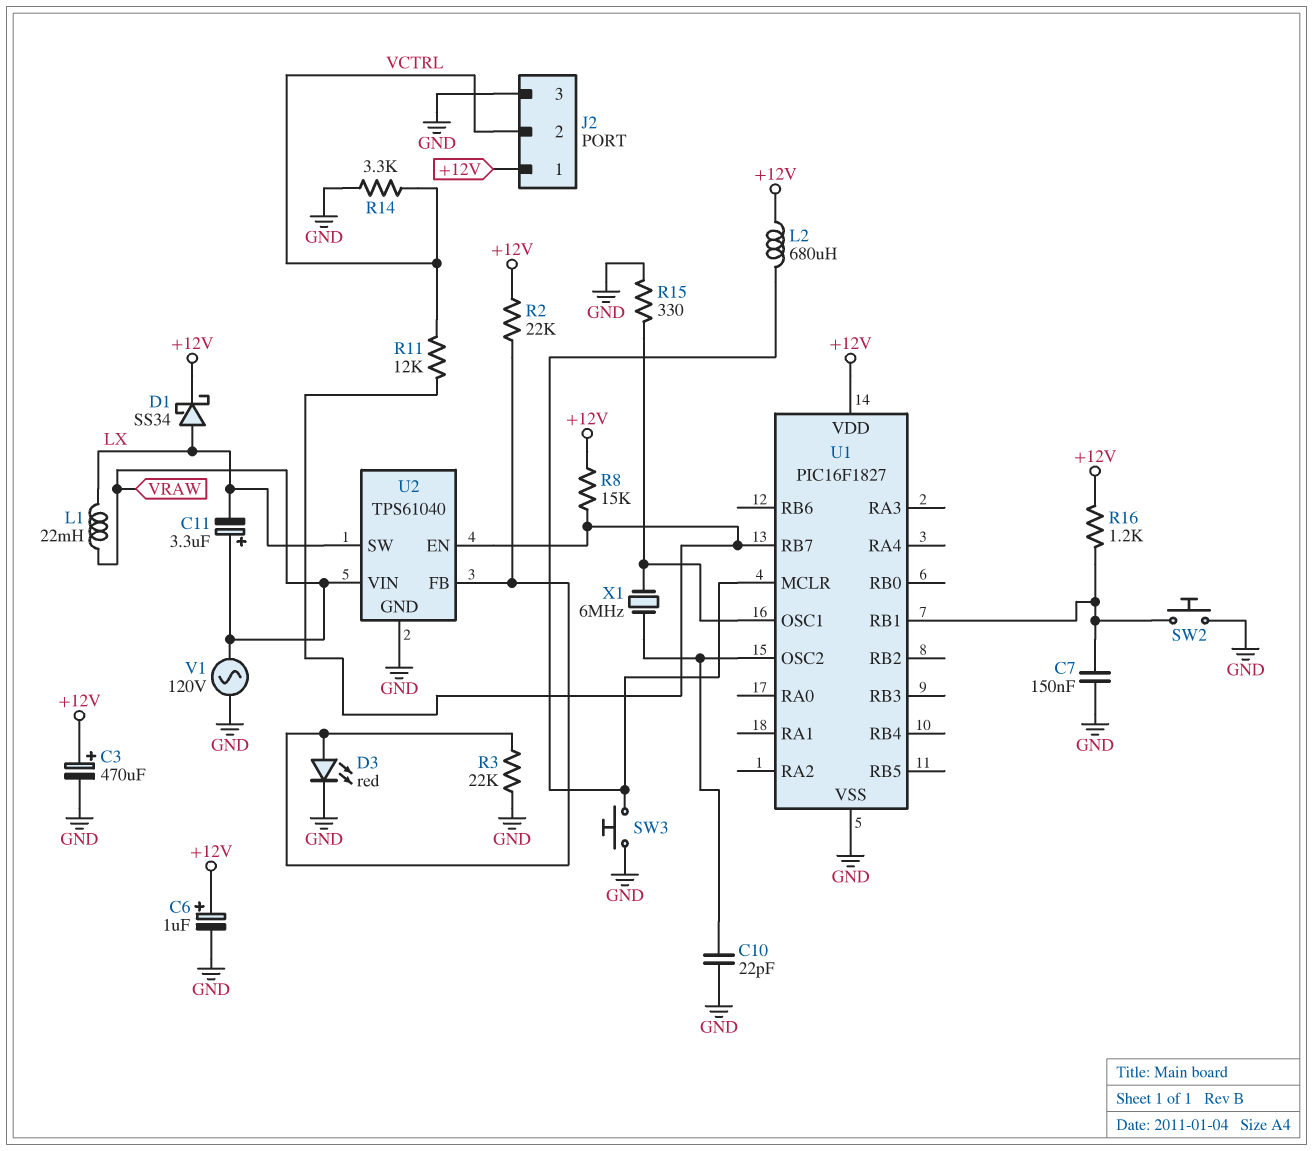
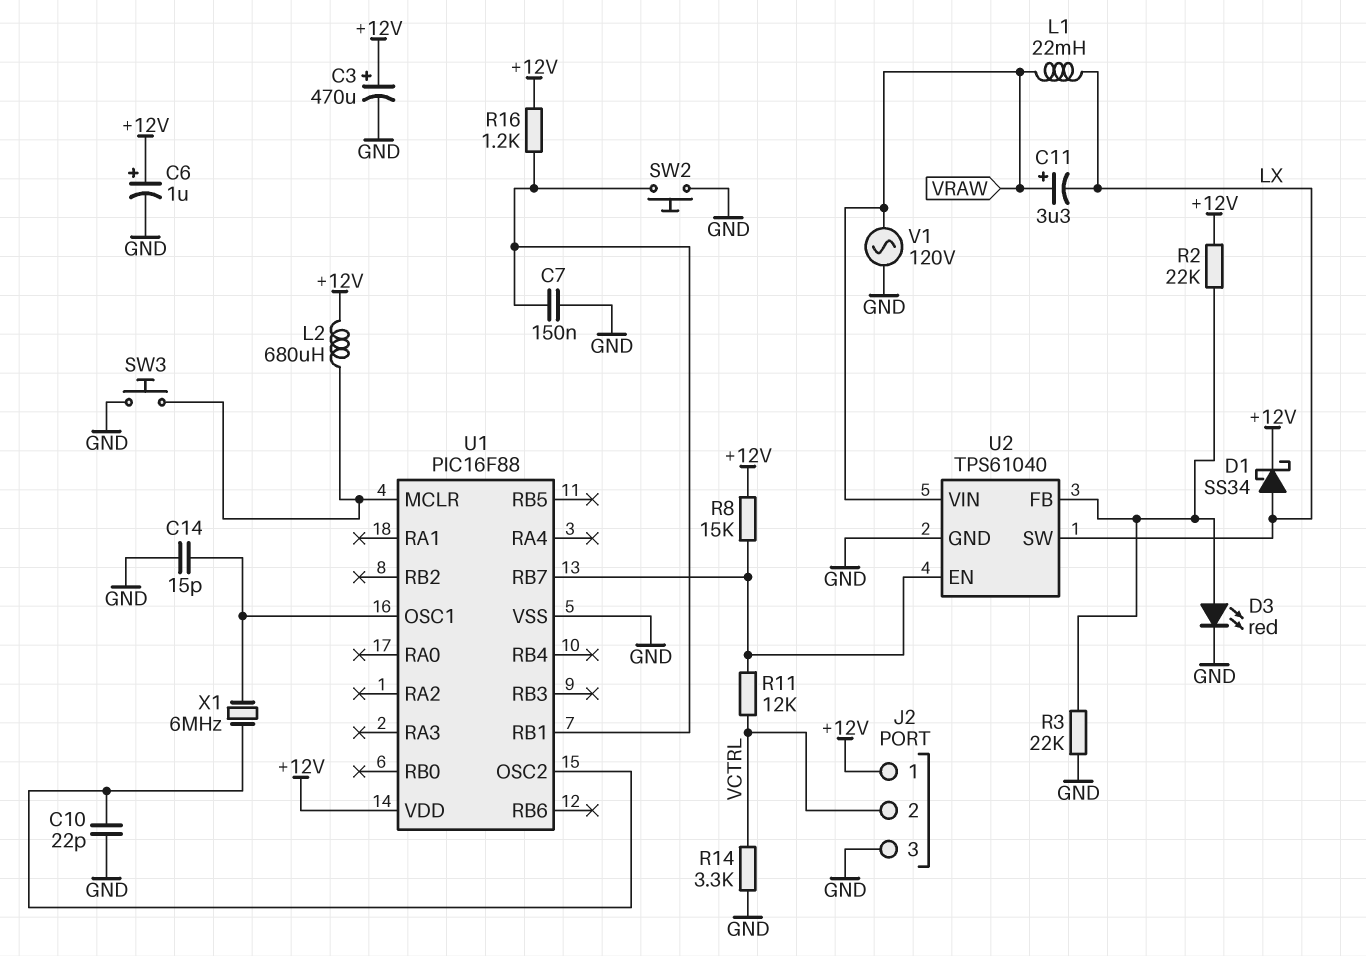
C14: none -> 15pF (GND, U1/OSC1)
R15: 330 (GND, U1/OSC1) -> none
U1: PIC16F1827 -> PIC16F88

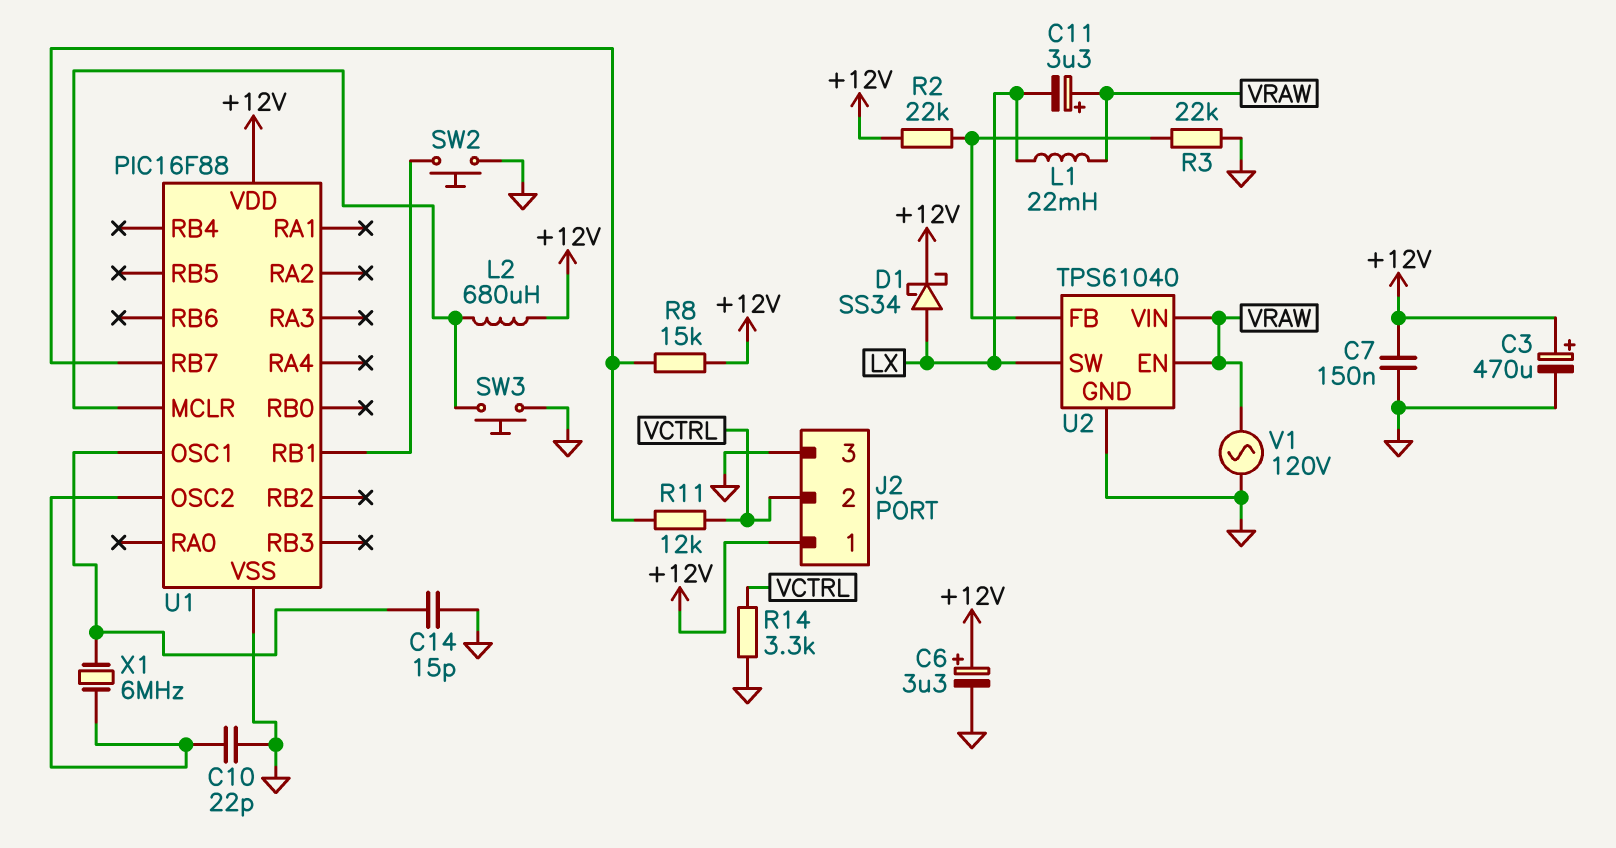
C6: 1uF (plus +12V, minus GND) -> 3.3uF (plus +12V, minus GND)
C7: 150nF (GND, U1/RB1) -> 150nF (+12V, GND)
D3: LED red (A U2/FB, K GND) -> none
R16: 1.2k (+12V, U1/RB1) -> none
U2 pin EN: U1/RB7 -> VRAW

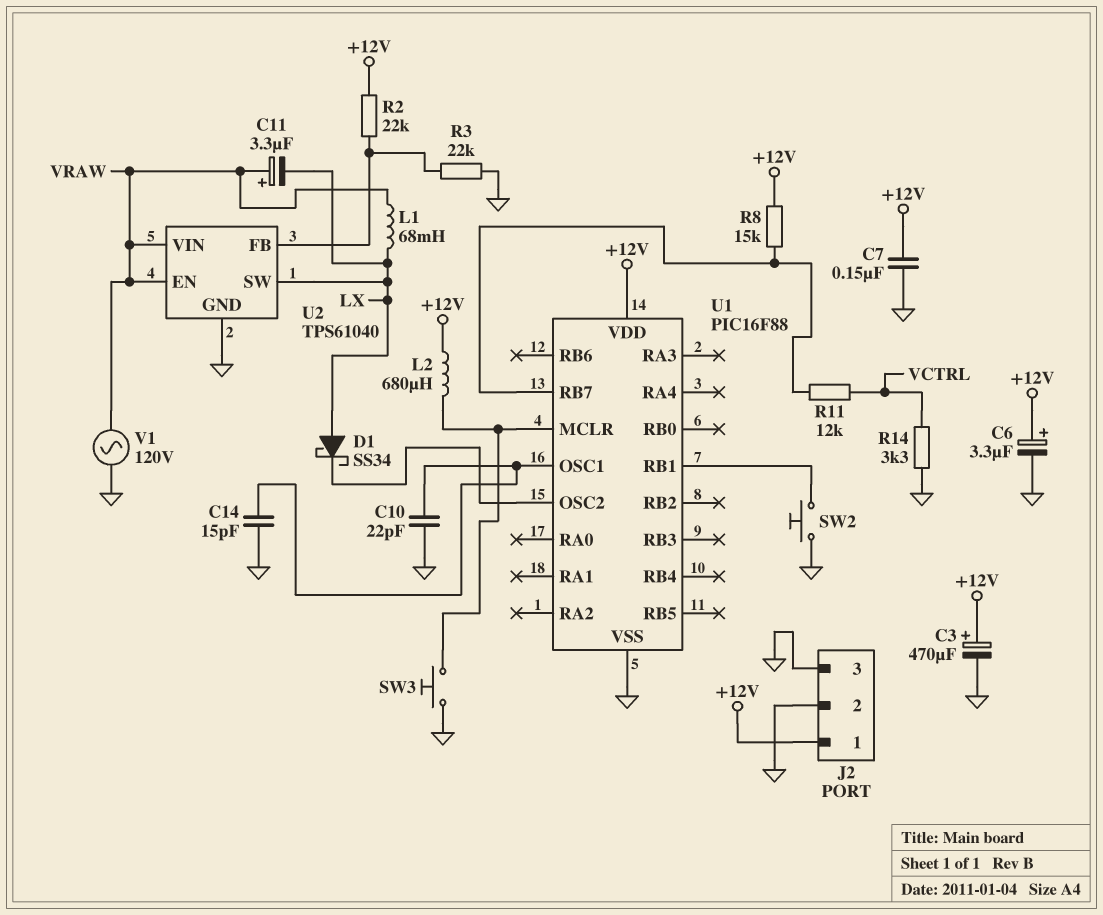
C10: 22pF (GND, U1/OSC2) -> 22pF (GND, U1/OSC1)
D1: schottky SS34 (A LX, K +12V) -> schottky SS34 (A LX, K U1/OSC2)
J2 pin 2: VCTRL -> GND
L1: 22mH (LX, VRAW) -> 68mH (LX, VRAW)
X1: 6MHz (U1/OSC1, U1/OSC2) -> none

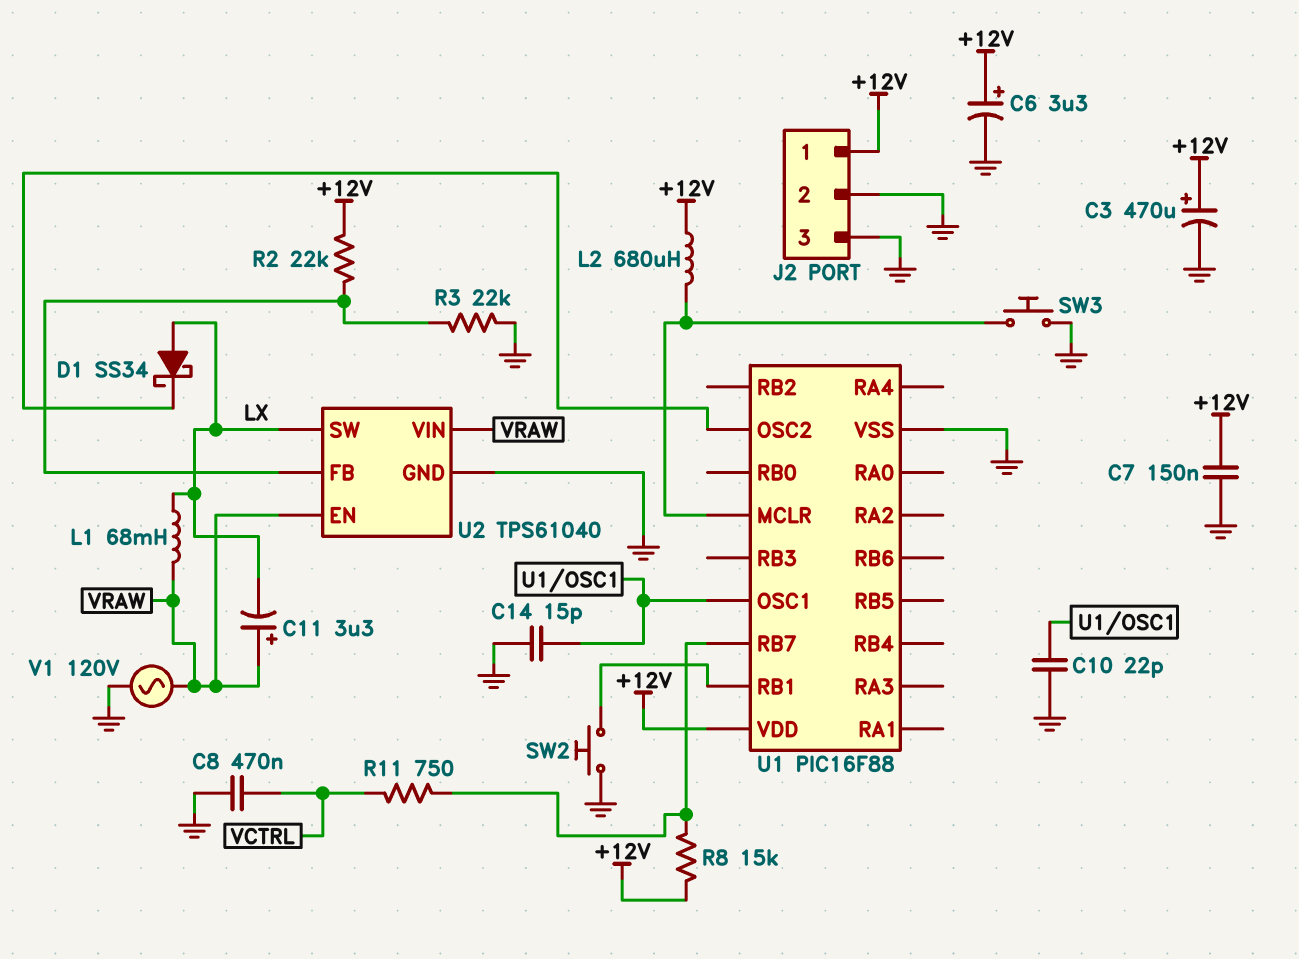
C8: none -> 470nF (GND, VCTRL)
R11: 12k (U1/RB7, VCTRL) -> 750 (U1/RB7, VCTRL)
R14: 3.3k (GND, VCTRL) -> none

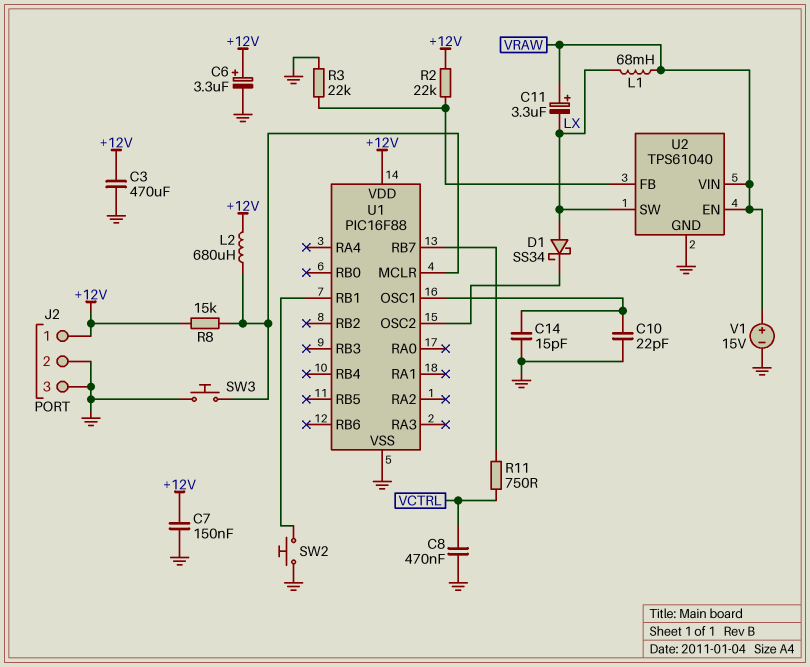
C3: 470uF (plus +12V, minus GND) -> 470uF (+12V, GND)
R8: 15k (+12V, U1/RB7) -> 15k (+12V, U1/MCLR)
V1: AC 120V (GND, VRAW) -> 15V (plus VRAW, minus GND)

